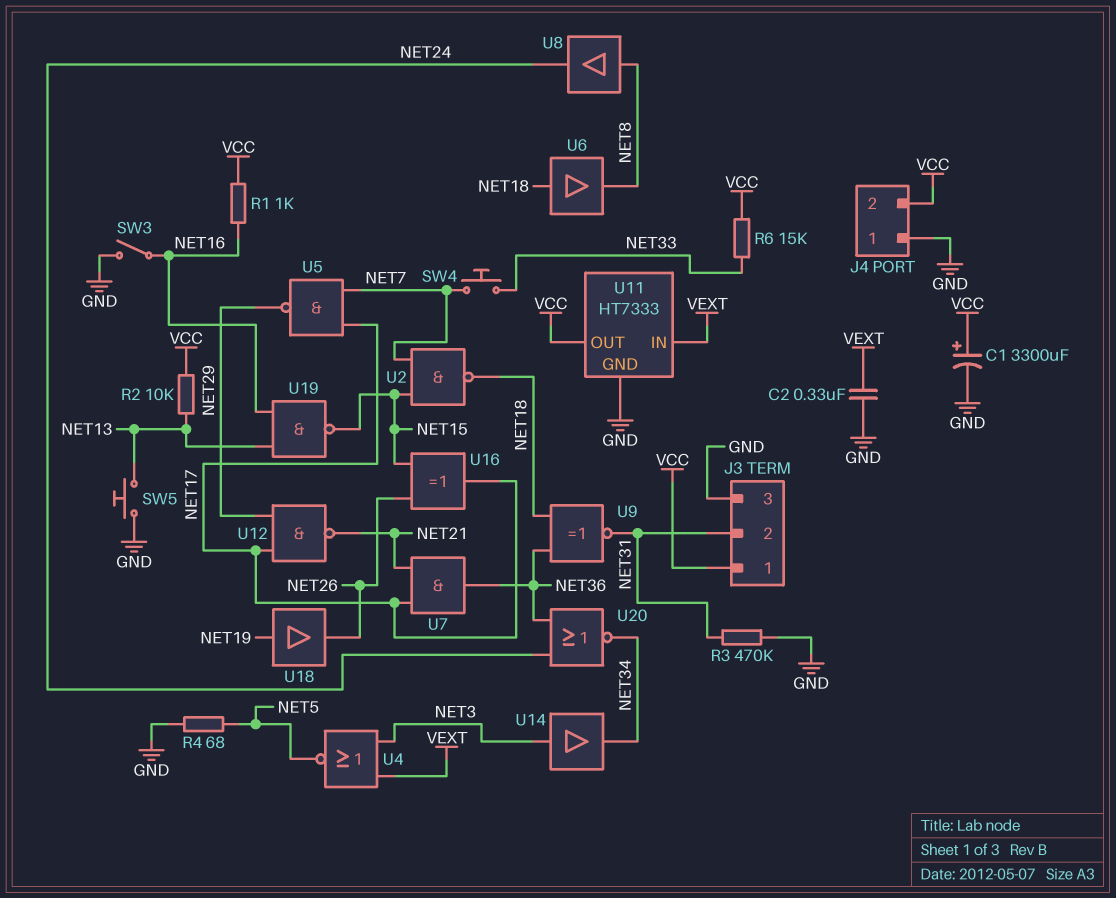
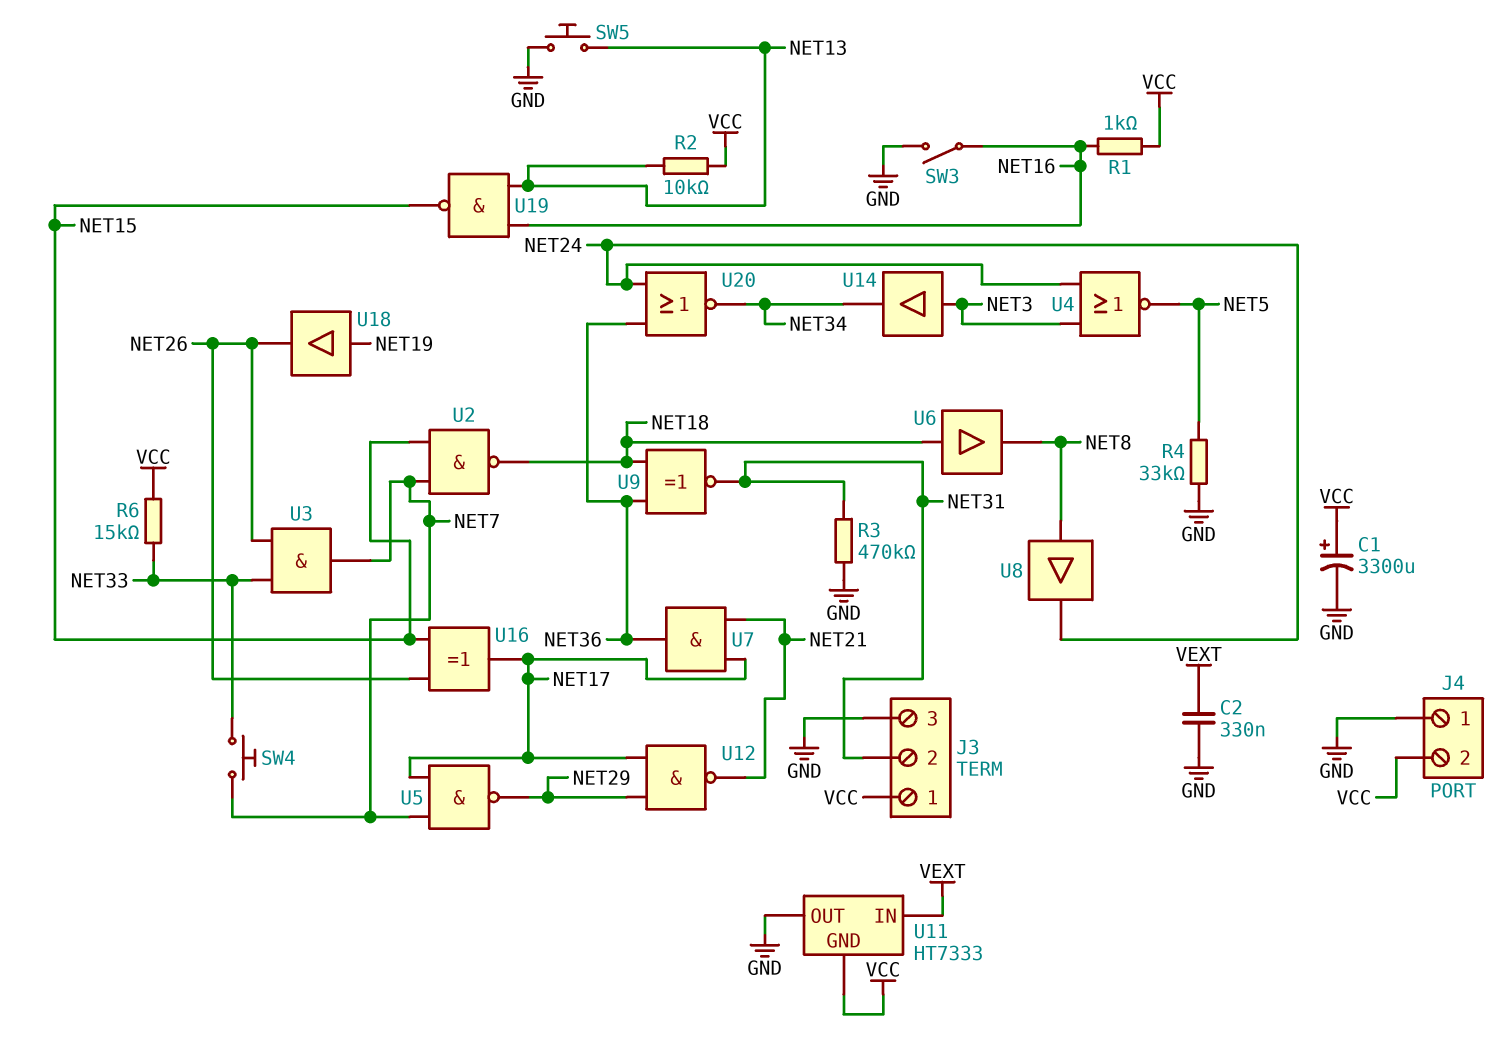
R4: 68 (GND, NET5) -> 33k (GND, NET5)
U3: none -> AND (in NET26, in NET33, out NET7)
U4: NOR (in NET3, in VEXT, out NET5) -> NOR (in NET3, in NET24, out NET5)
U11 pin GND: GND -> VCC
U11 pin OUT: VCC -> GND

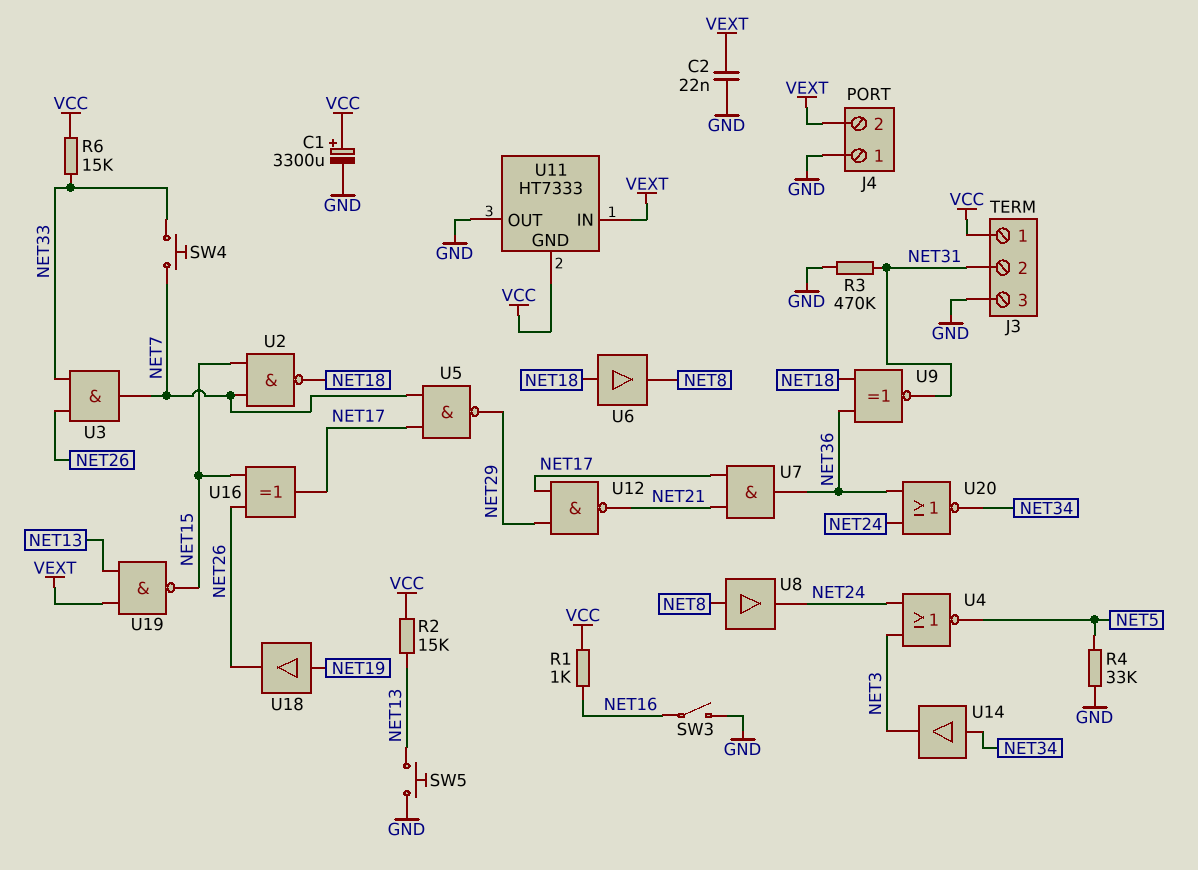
C2: 330nF (GND, VEXT) -> 22nF (GND, VEXT)
J4 pin 2: VCC -> VEXT
R2: 10k (NET13, VCC) -> 15k (NET13, VCC)
U14: buffer (in NET3, out NET34) -> buffer (in NET34, out NET3)
U19: NAND (in NET13, in NET16, out NET15) -> NAND (in NET13, in VEXT, out NET15)

